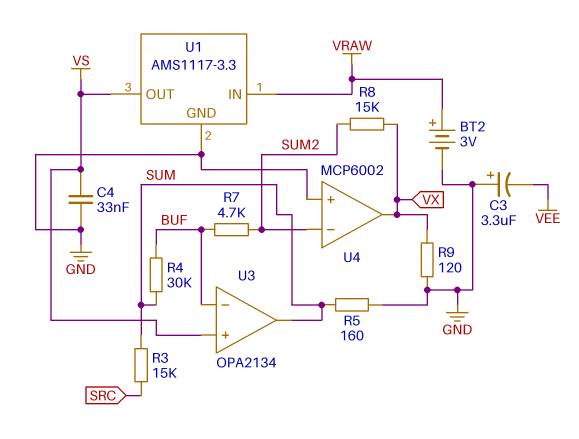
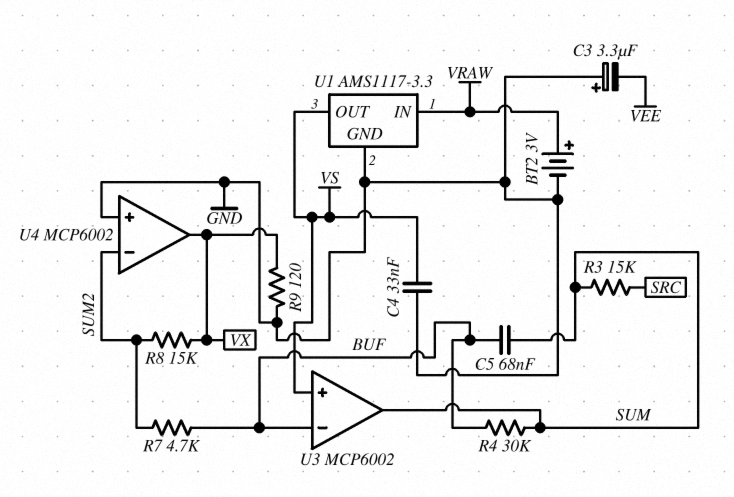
C5: none -> 68nF (BUF, SUM)
R5: 160 (GND, SUM) -> none
U3: OPA2134 -> MCP6002

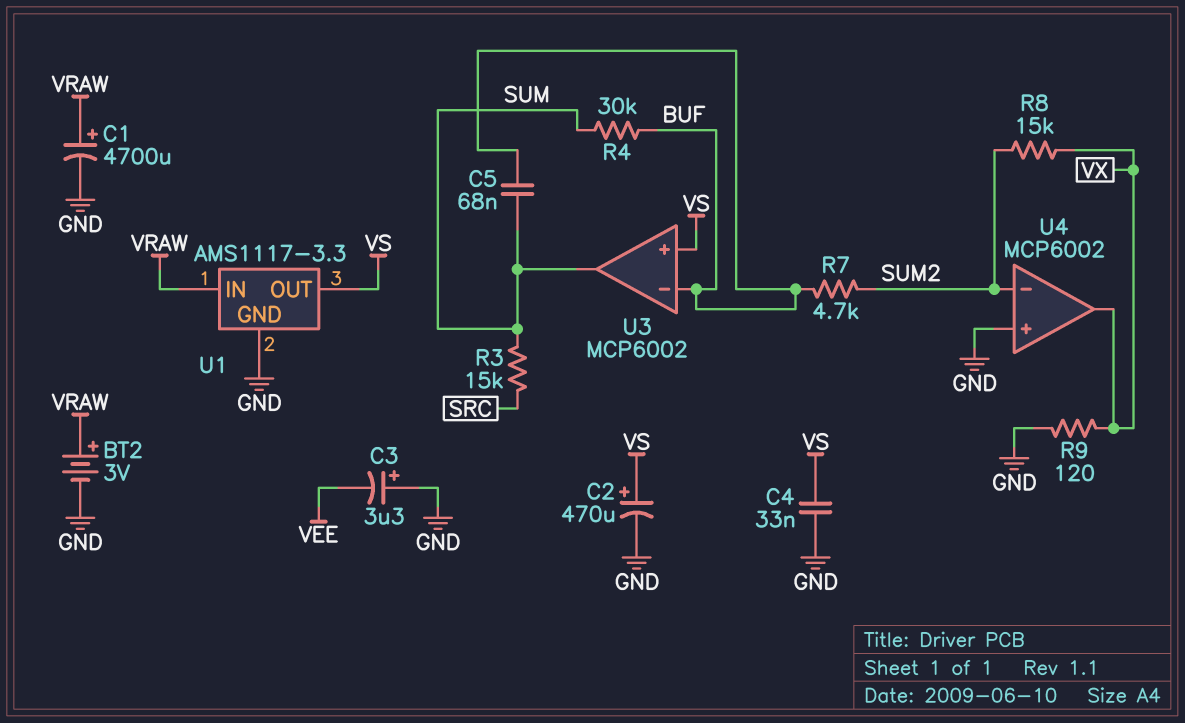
C1: none -> 4700uF (plus VRAW, minus GND)
C2: none -> 470uF (plus VS, minus GND)

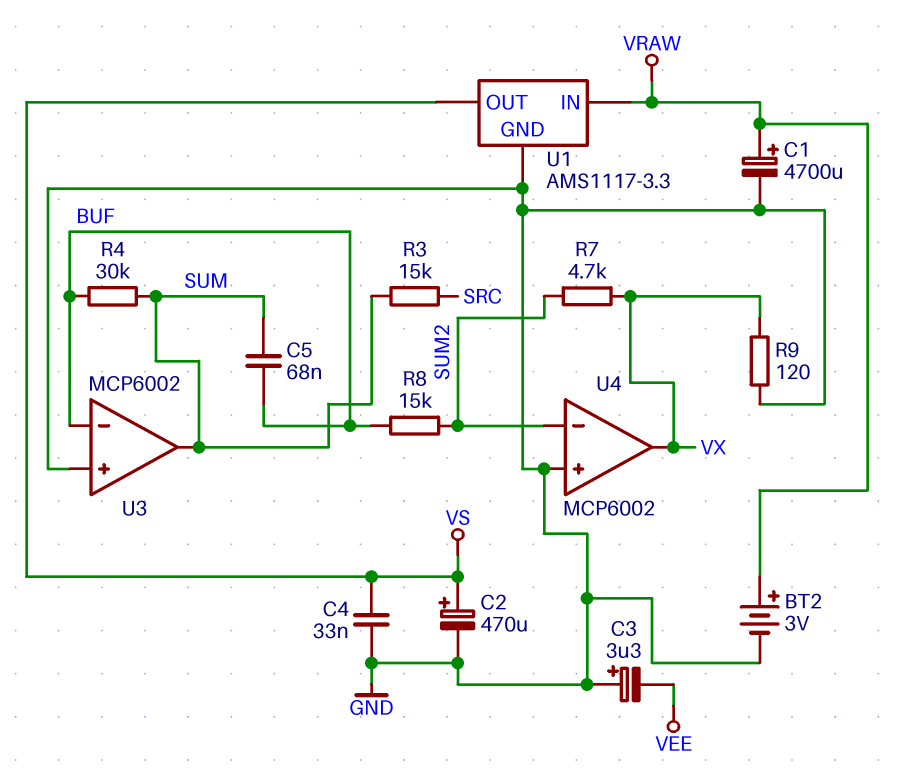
R7: 4.7k (BUF, SUM2) -> 4.7k (SUM2, VX)
R8: 15k (SUM2, VX) -> 15k (BUF, SUM2)
U3 pin in+: VS -> GND

